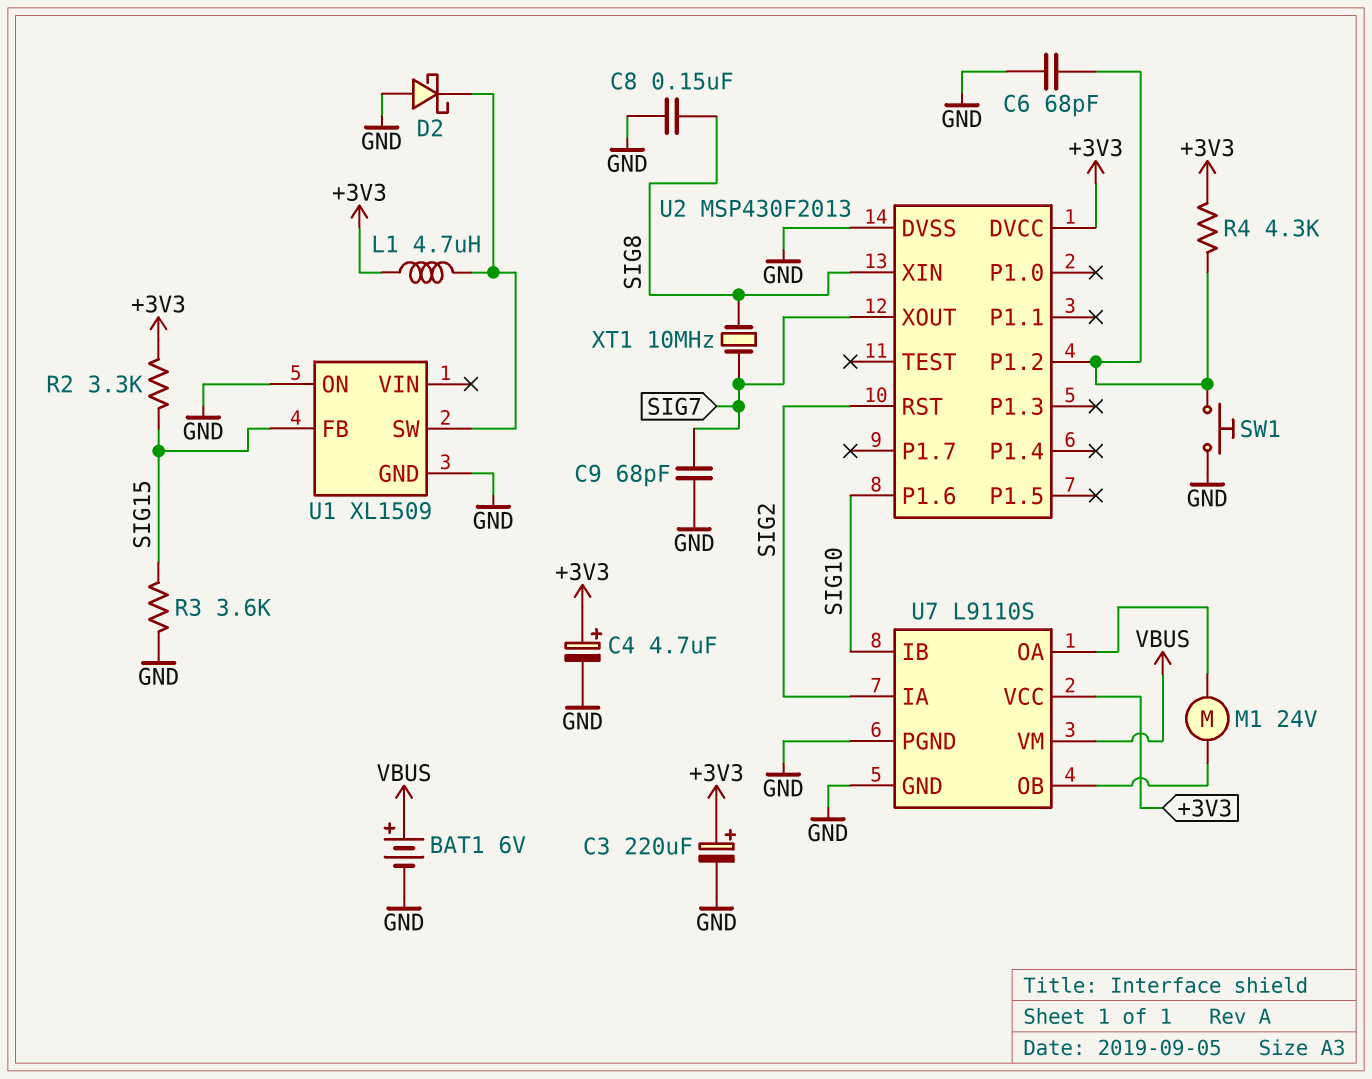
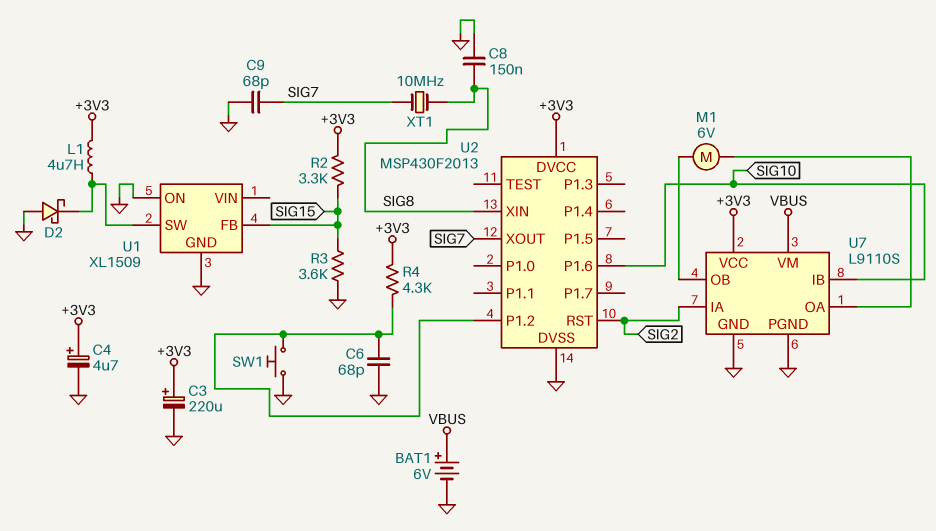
M1: motor 24V (U7/OA, U7/OB) -> motor 6V (U7/OA, U7/OB)

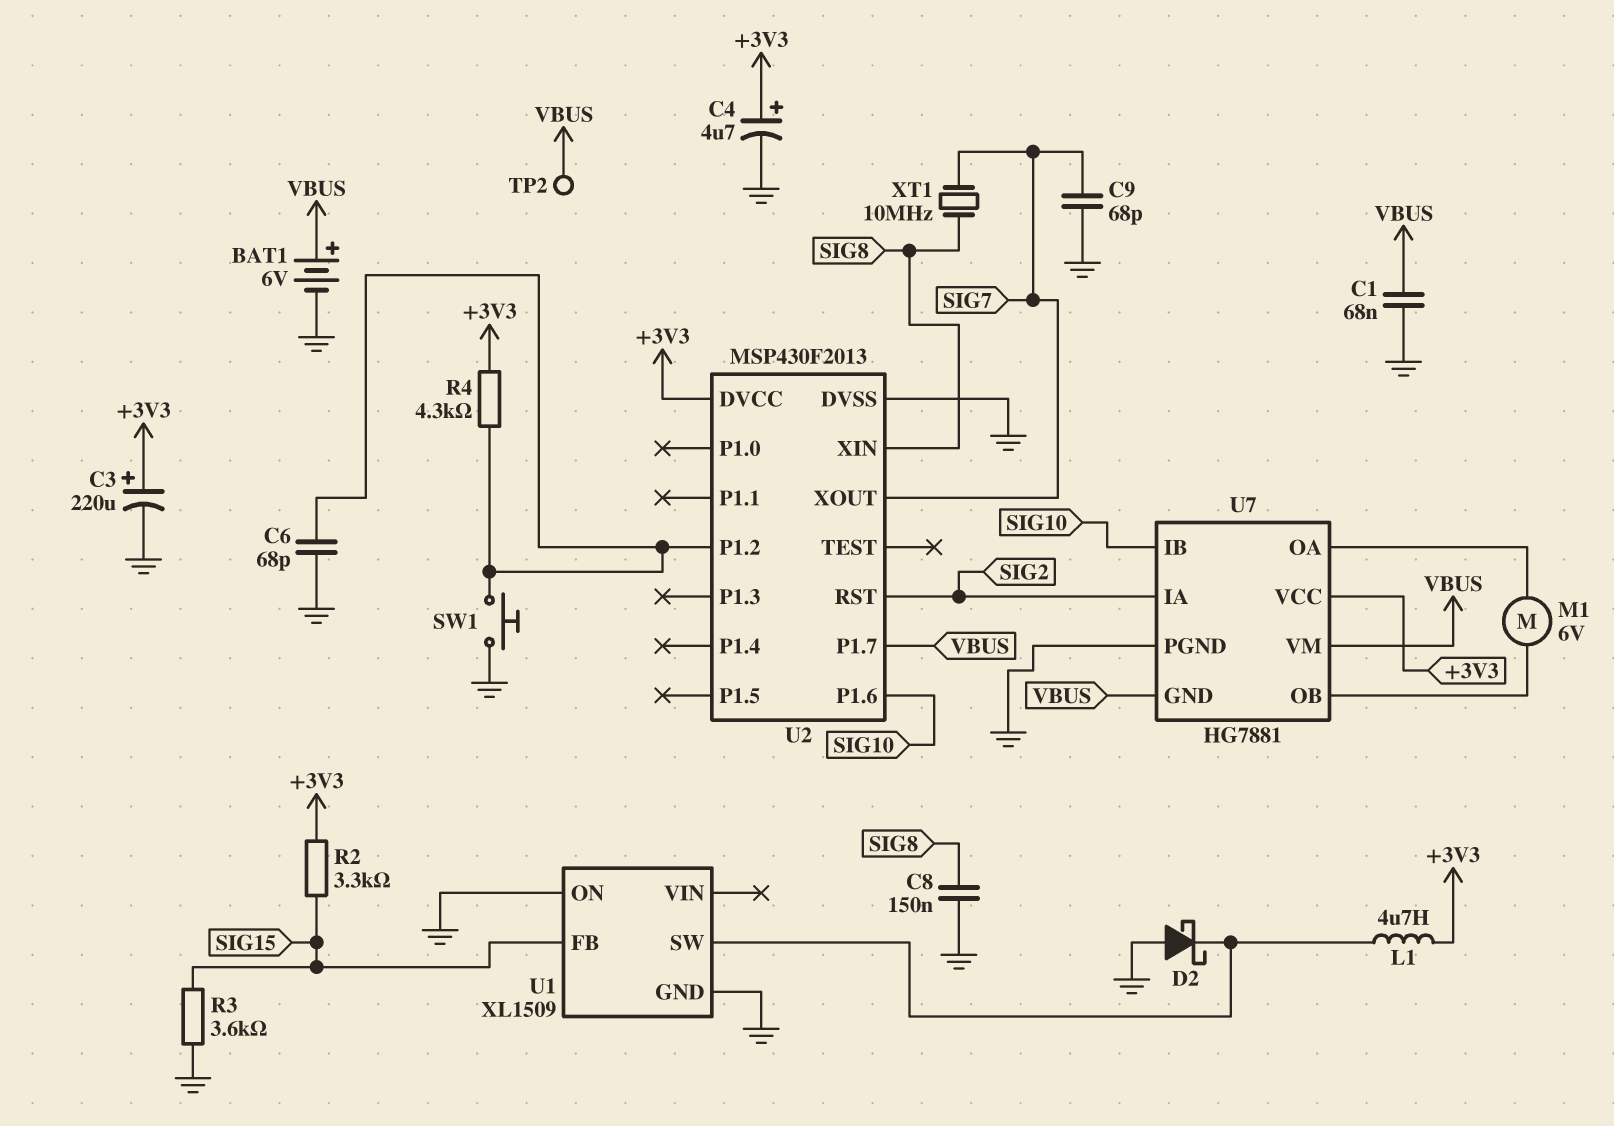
C1: none -> 68nF (GND, VBUS)
TP2: none -> test point (VBUS)
U2 pin P1.7: none -> VBUS
U7: L9110S -> HG7881
U7 pin GND: GND -> VBUS

